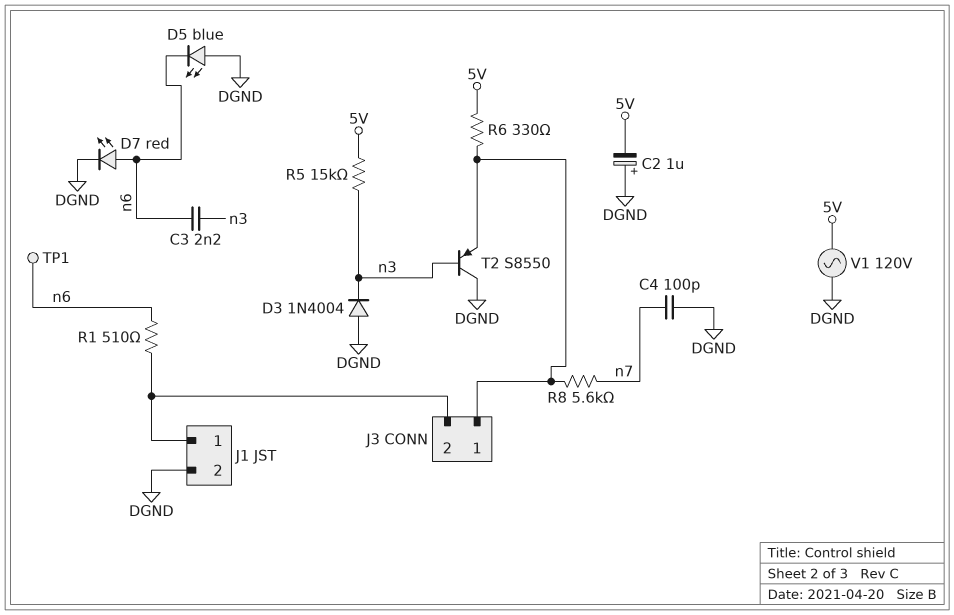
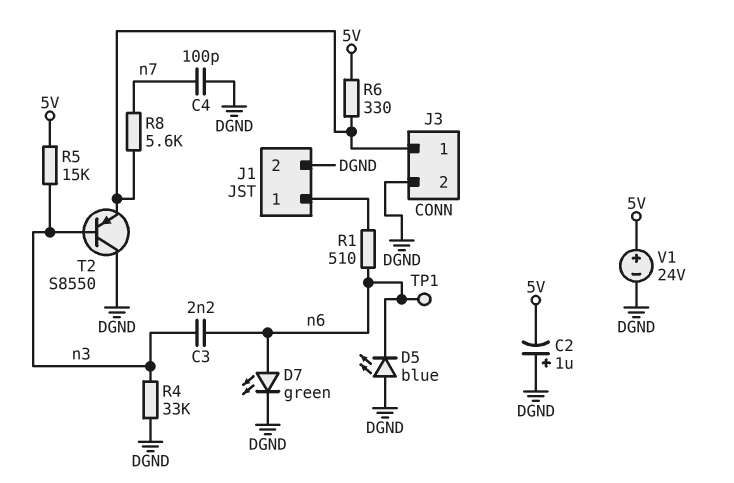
D3: diode 1N4004 (A DGND, K n3) -> none
D7: LED red (A n6, K DGND) -> LED green (A n6, K DGND)
J3 pin 2: J1/1 -> DGND
R4: none -> 33k (DGND, n3)
V1: AC 120V (5V, DGND) -> 24V (plus 5V, minus DGND)

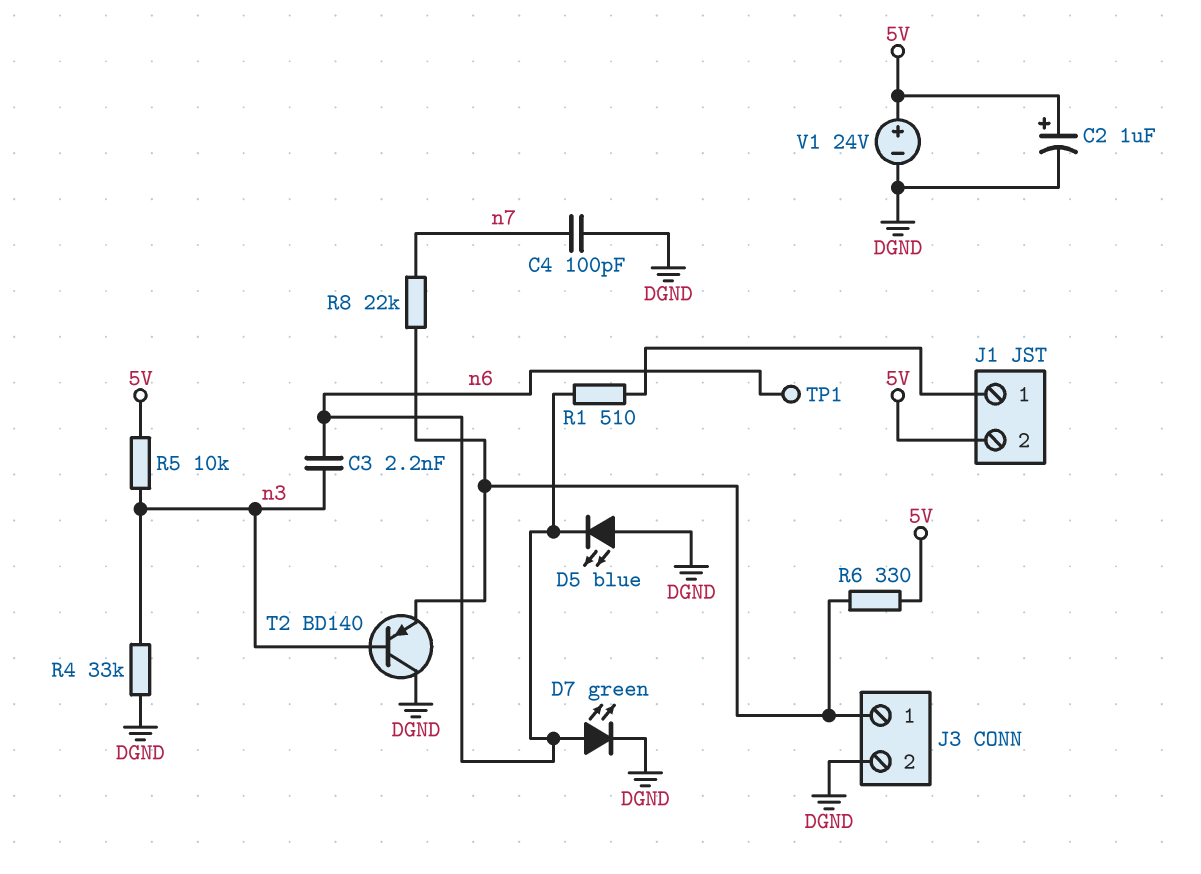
C2: 1uF (plus DGND, minus 5V) -> 1uF (plus 5V, minus DGND)
J1 pin 2: DGND -> 5V
R5: 15k (5V, n3) -> 10k (5V, n3)
R8: 5.6k (J3/1, n7) -> 22k (J3/1, n7)
T2: PNP S8550 (B n3, C DGND, E J3/1) -> PNP BD140 (B n3, C DGND, E J3/1)

